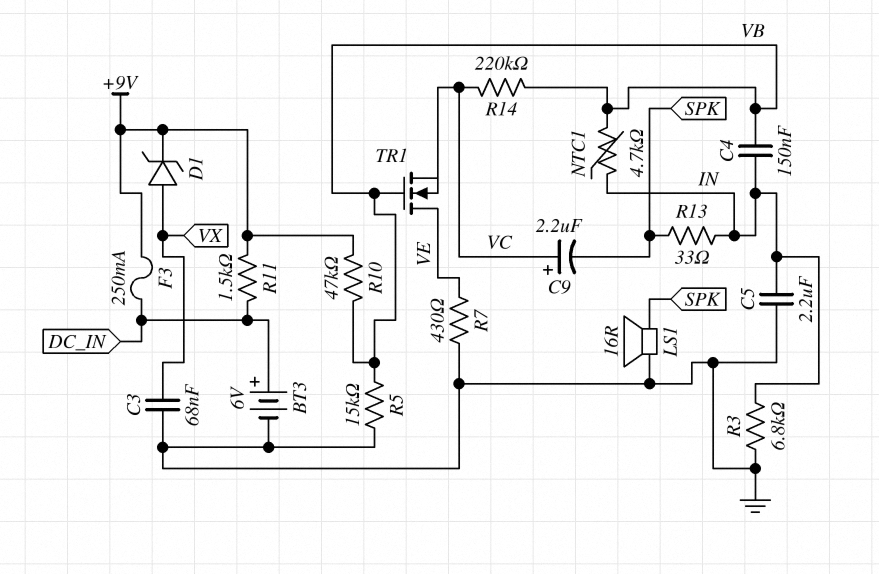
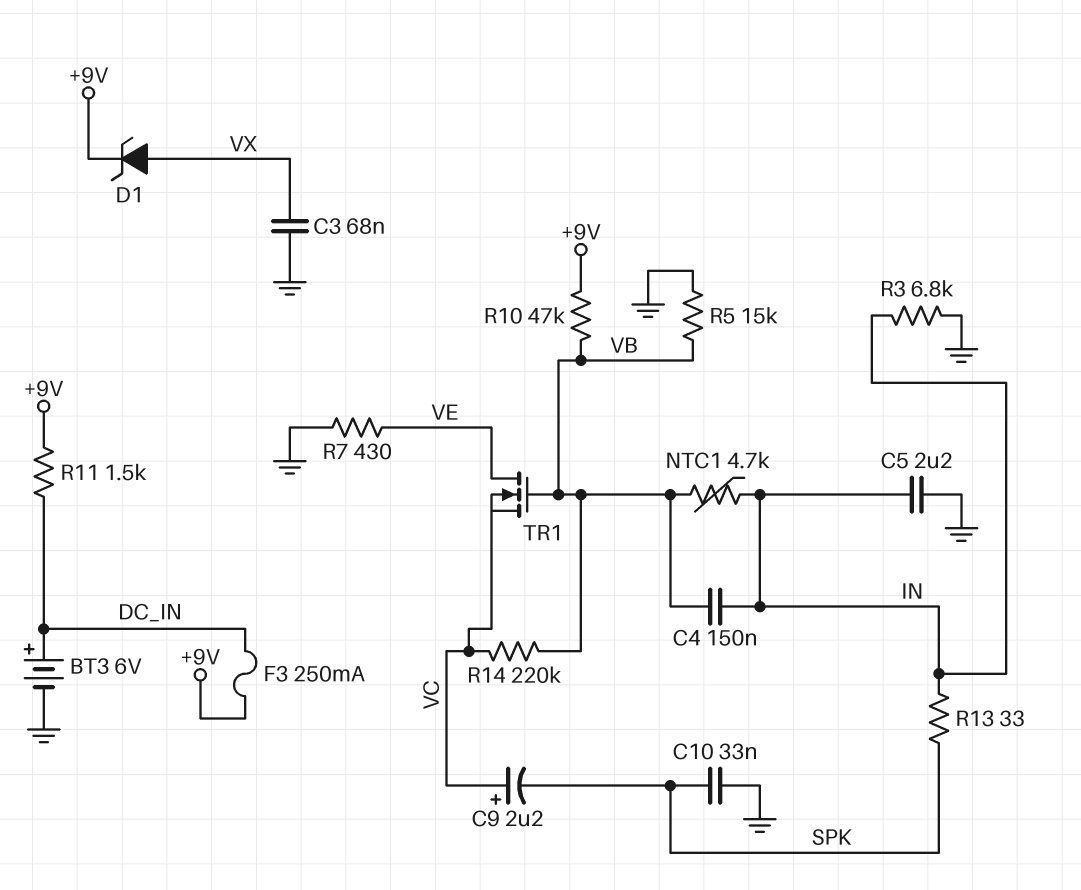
C10: none -> 33nF (GND, SPK)
LS1: speaker 16R (GND, SPK) -> none

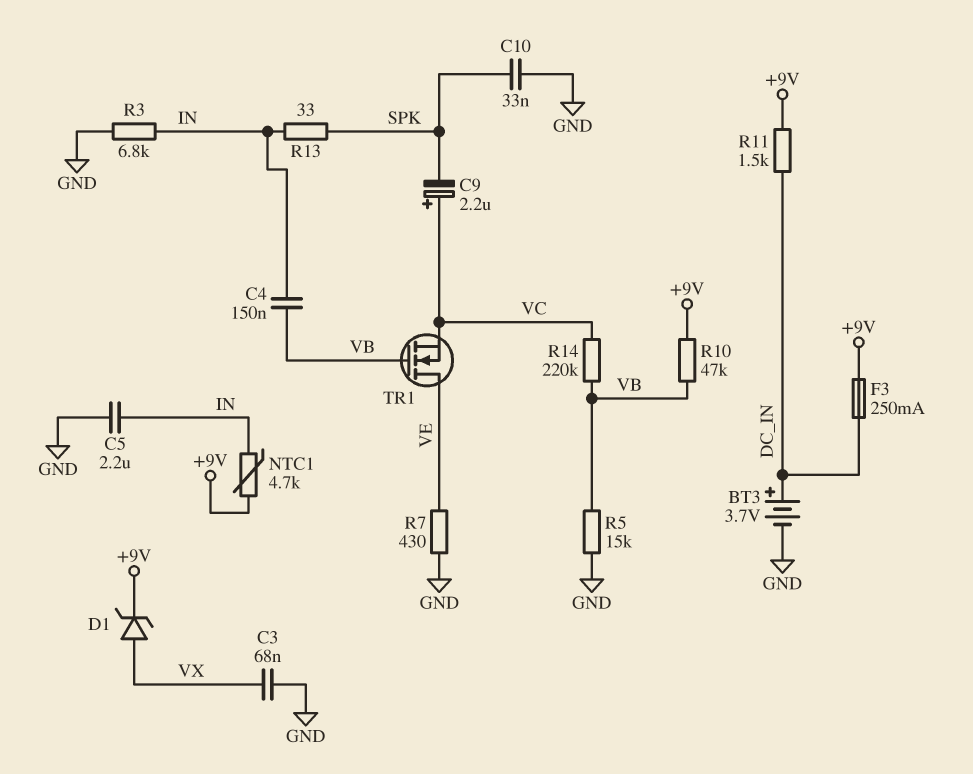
BT3: 6V (plus DC_IN, minus GND) -> 3.7V (plus DC_IN, minus GND)
NTC1: 4.7k (IN, VB) -> 4.7k (+9V, IN)

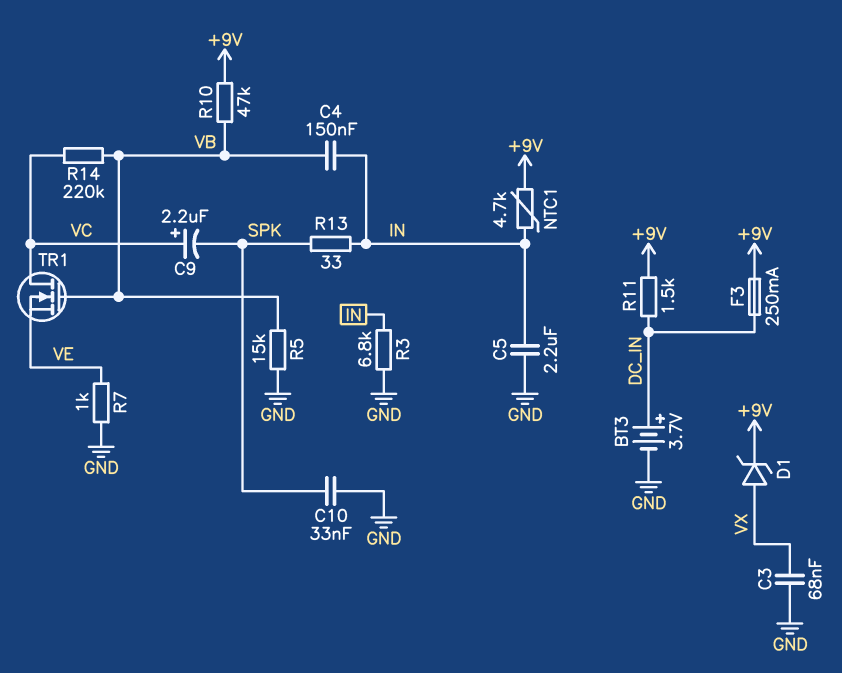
R7: 430 (GND, VE) -> 1k (GND, VE)
TR1: NMOS (G VB, D VE, S VC) -> NMOS (G VB, D VC, S VE)

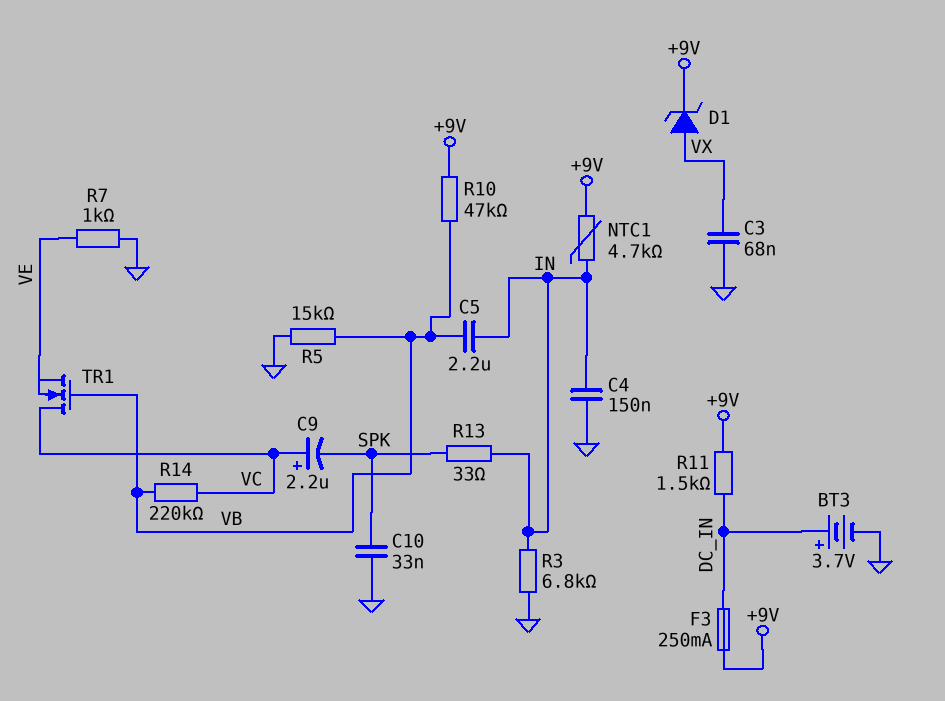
C4: 150nF (IN, VB) -> 150nF (GND, IN)
C5: 2.2uF (GND, IN) -> 2.2uF (IN, VB)

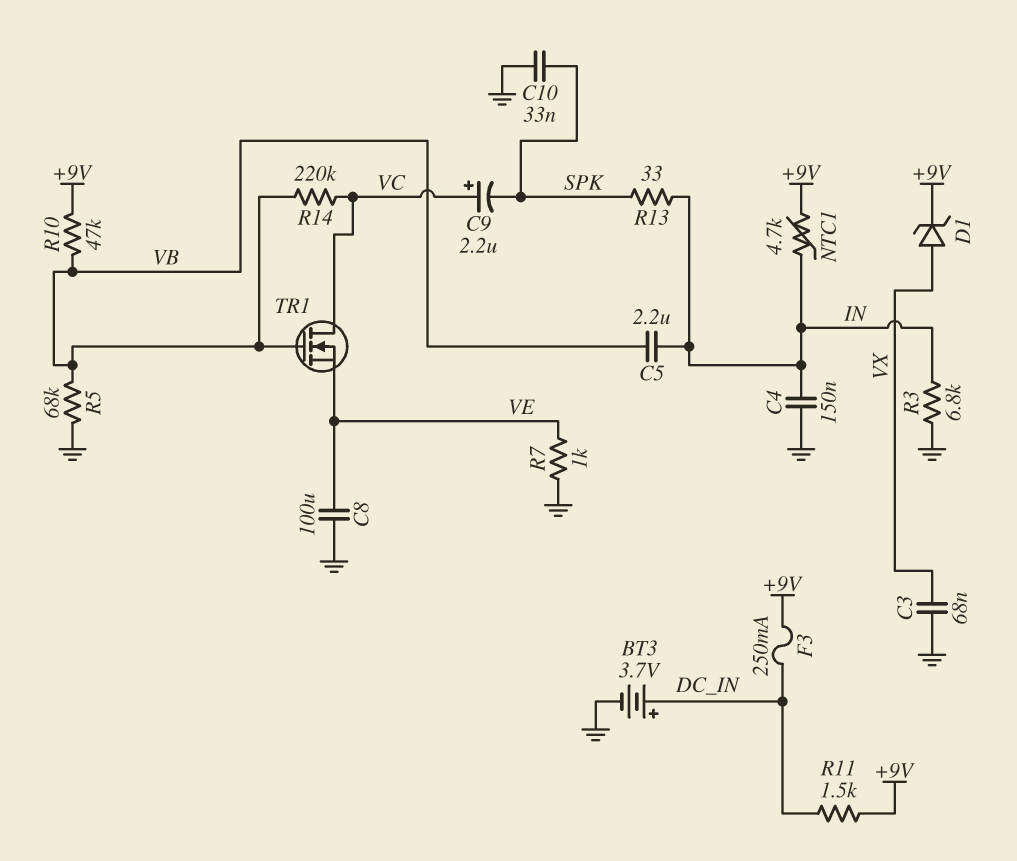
C8: none -> 100uF (GND, VE)
R5: 15k (GND, VB) -> 68k (GND, VB)

